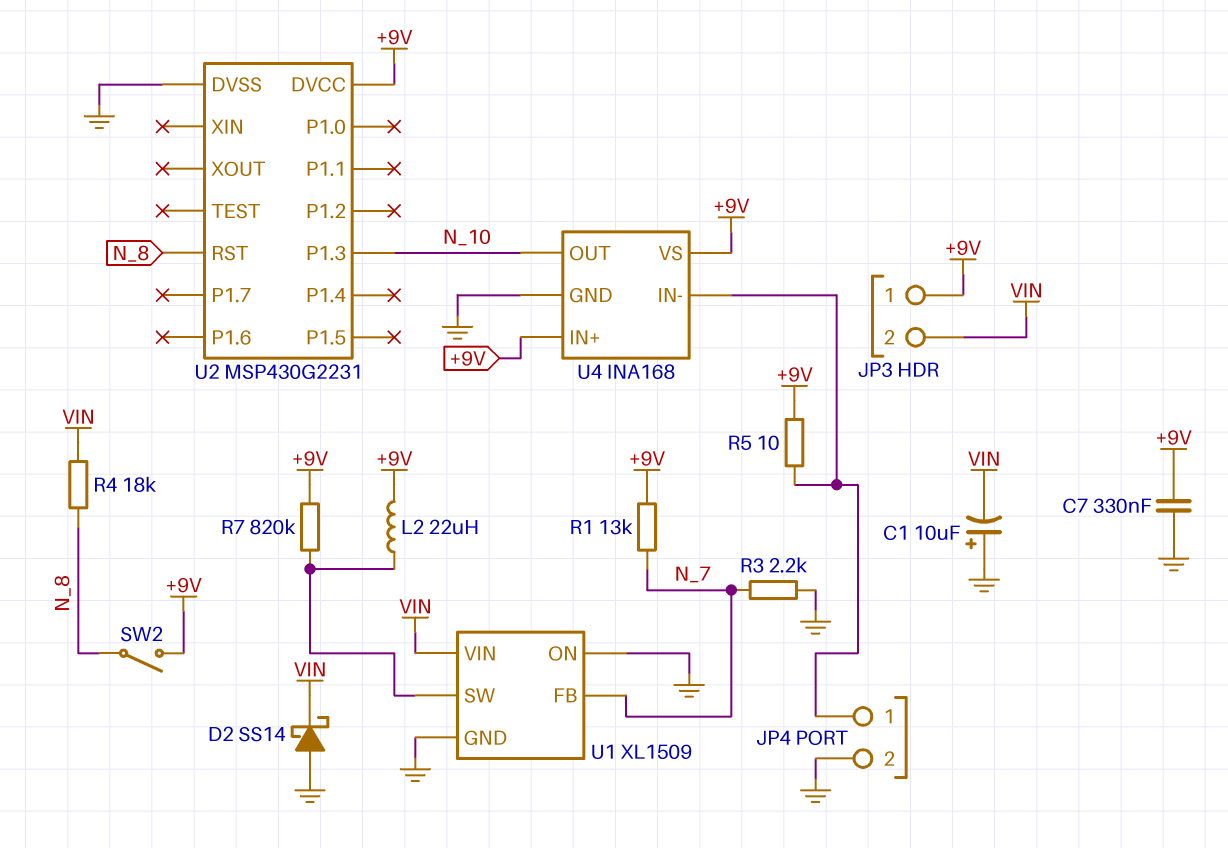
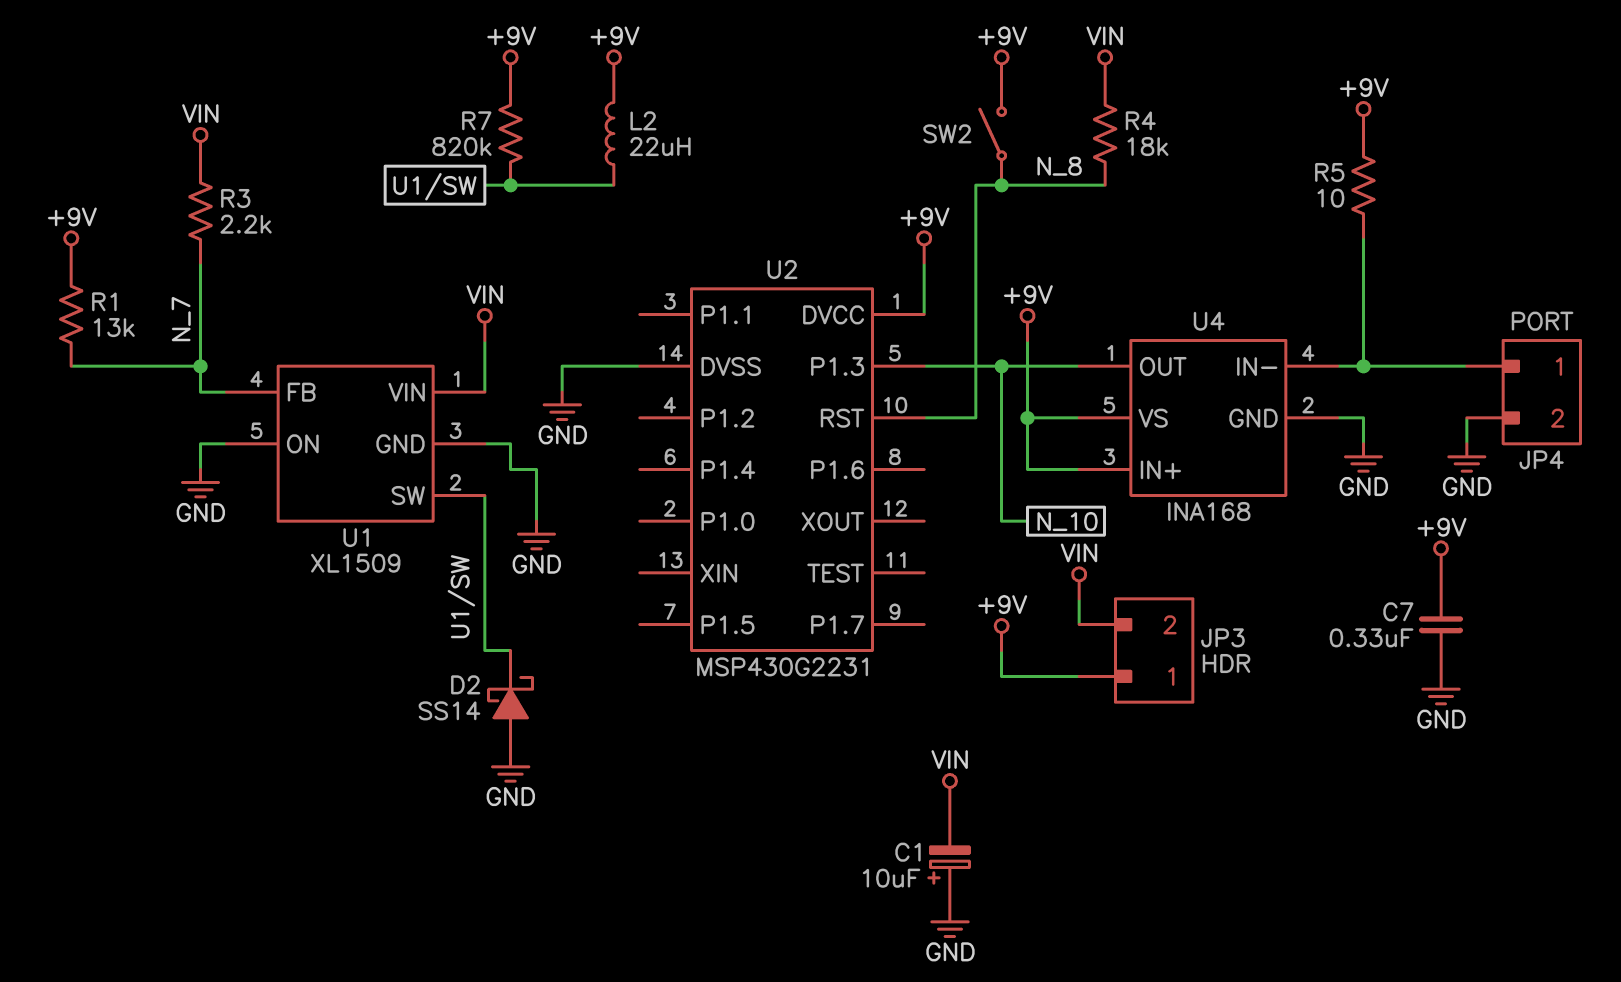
D2: schottky SS14 (A GND, K VIN) -> schottky SS14 (A GND, K U1/SW)
R3: 2.2k (GND, N_7) -> 2.2k (N_7, VIN)

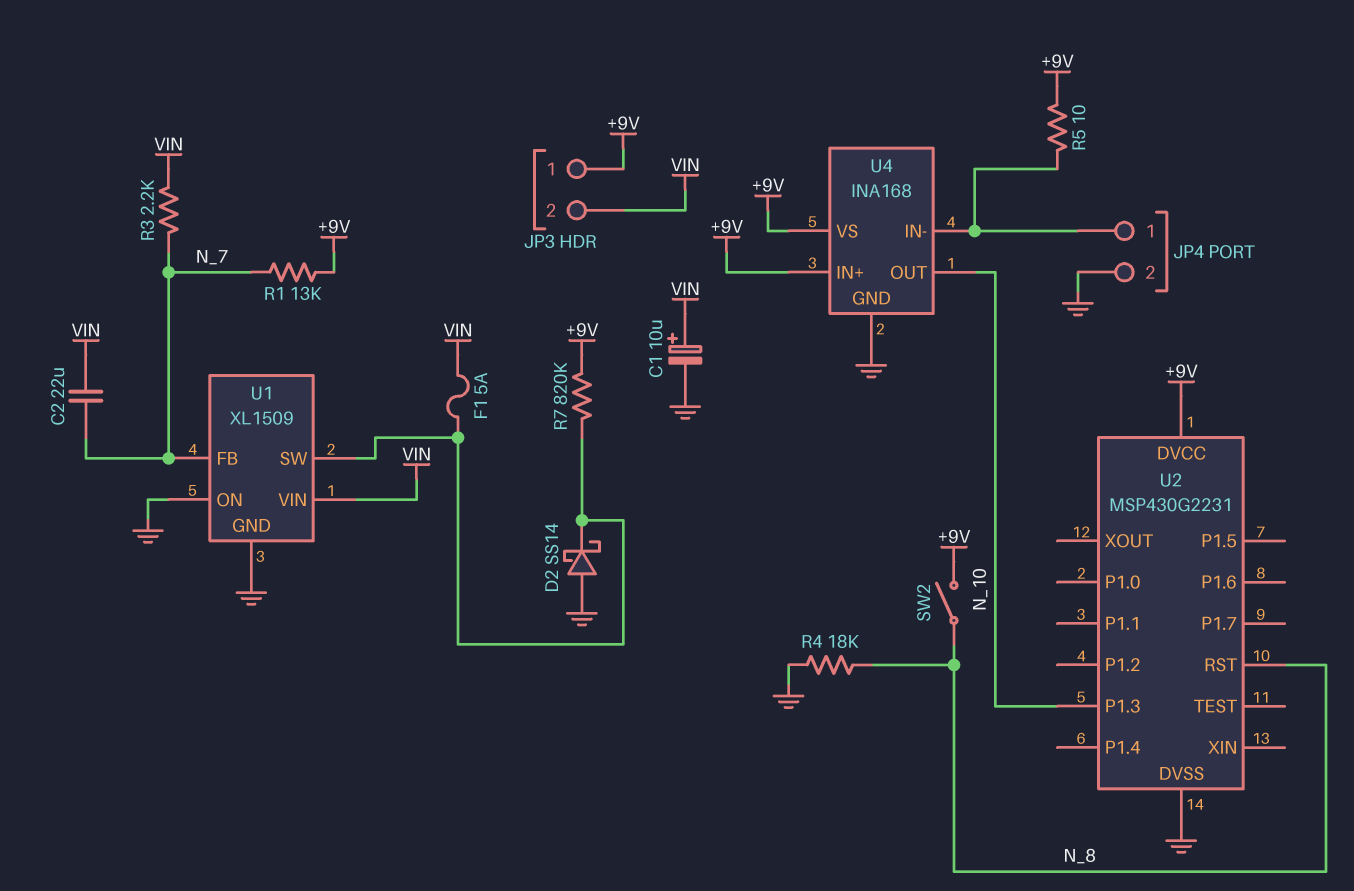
C1: 10uF (plus GND, minus VIN) -> 10uF (plus VIN, minus GND)
C2: none -> 22uF (N_7, VIN)
C7: 330nF (+9V, GND) -> none
F1: none -> 5A (U1/SW, VIN)
L2: 22uH (+9V, U1/SW) -> none
R4: 18k (N_8, VIN) -> 18k (GND, N_8)

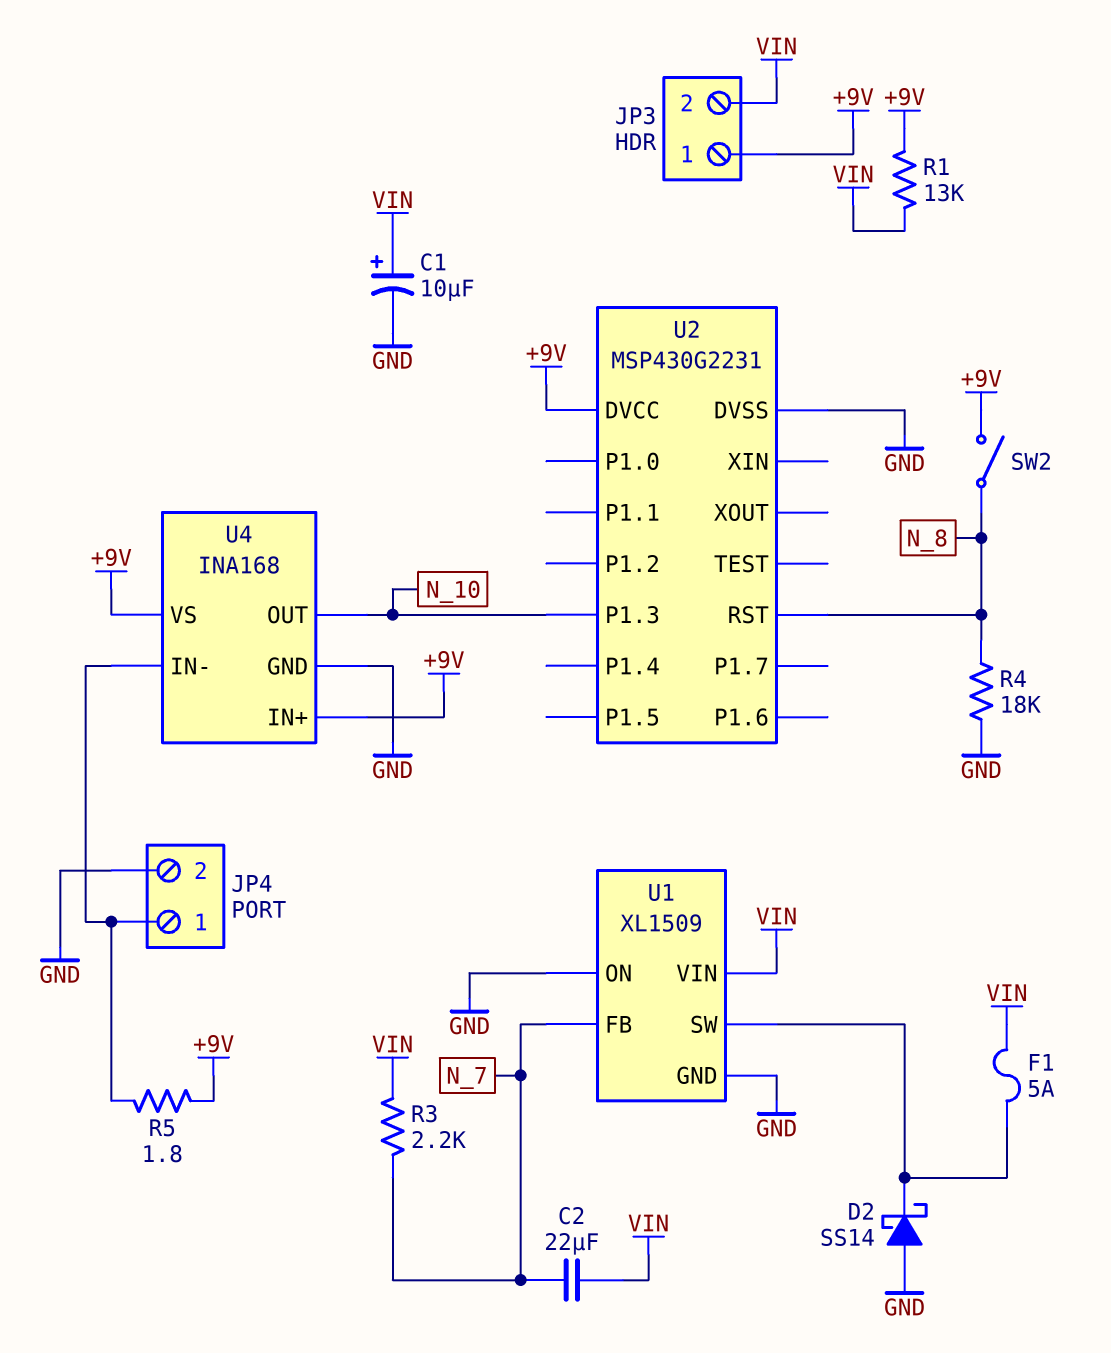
R1: 13k (+9V, N_7) -> 13k (+9V, VIN)
R5: 10 (+9V, JP4/1) -> 1.8 (+9V, JP4/1)
R7: 820k (+9V, U1/SW) -> none

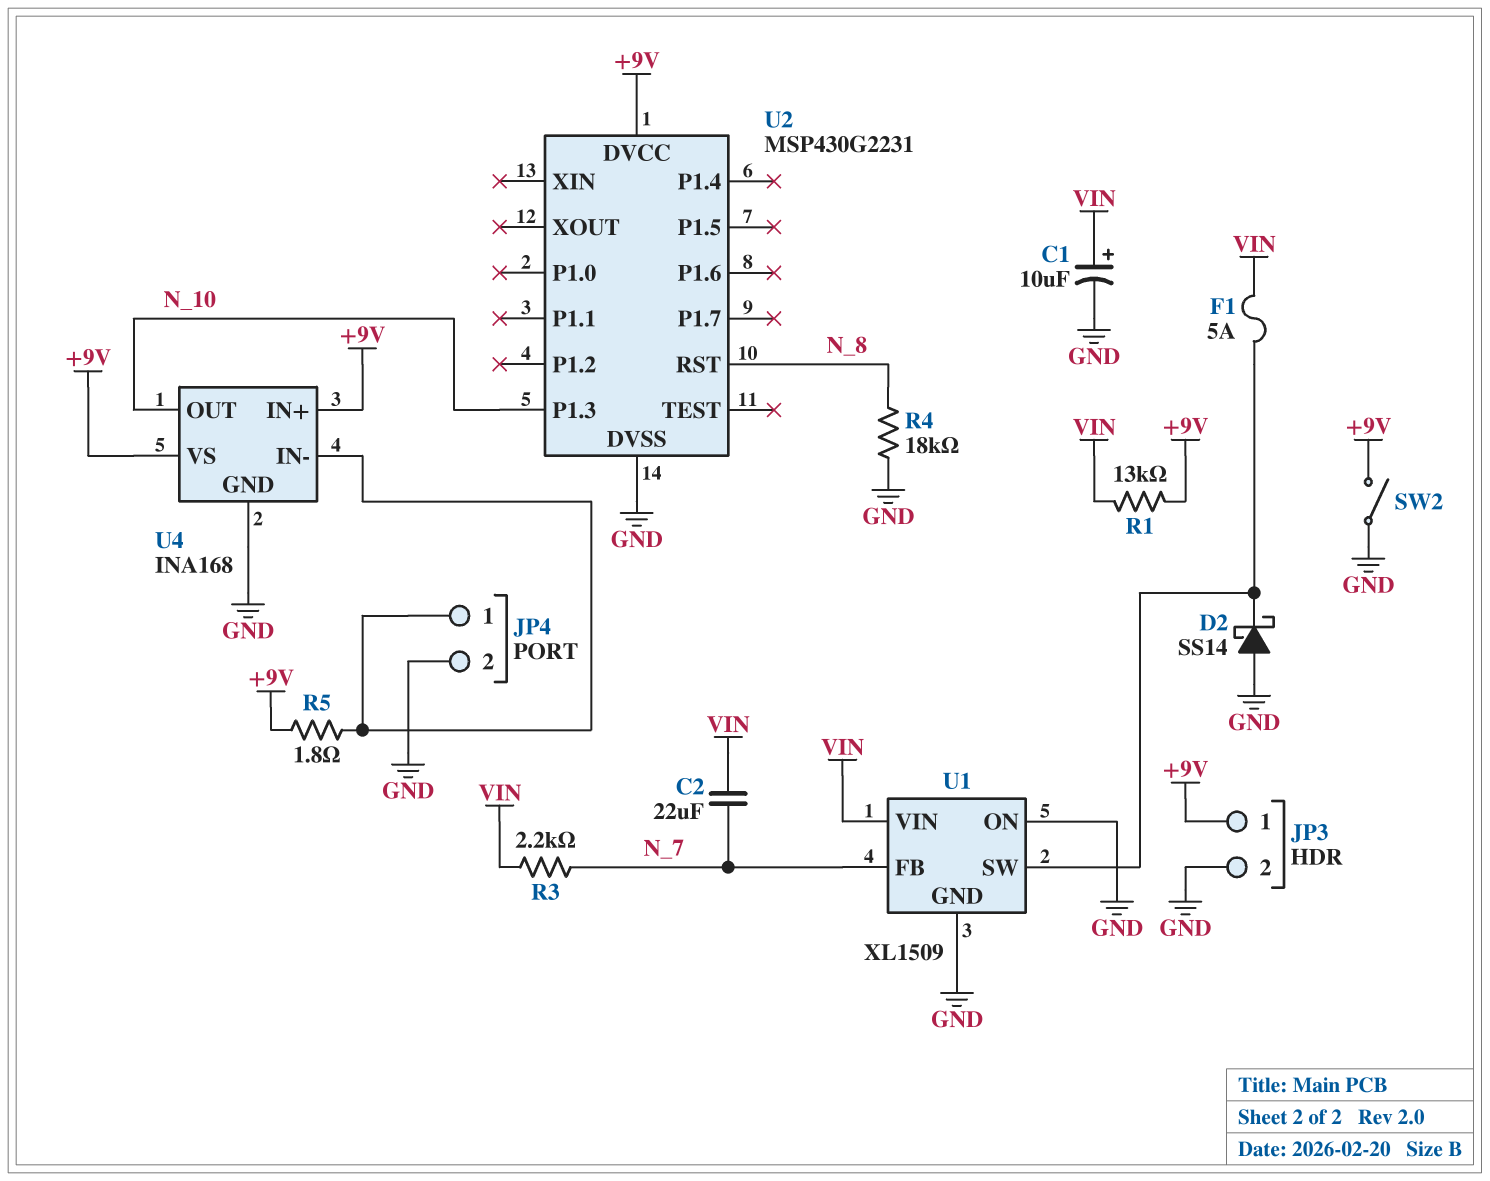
JP3 pin 2: VIN -> GND
SW2: switch (+9V, N_8) -> switch (+9V, GND)

